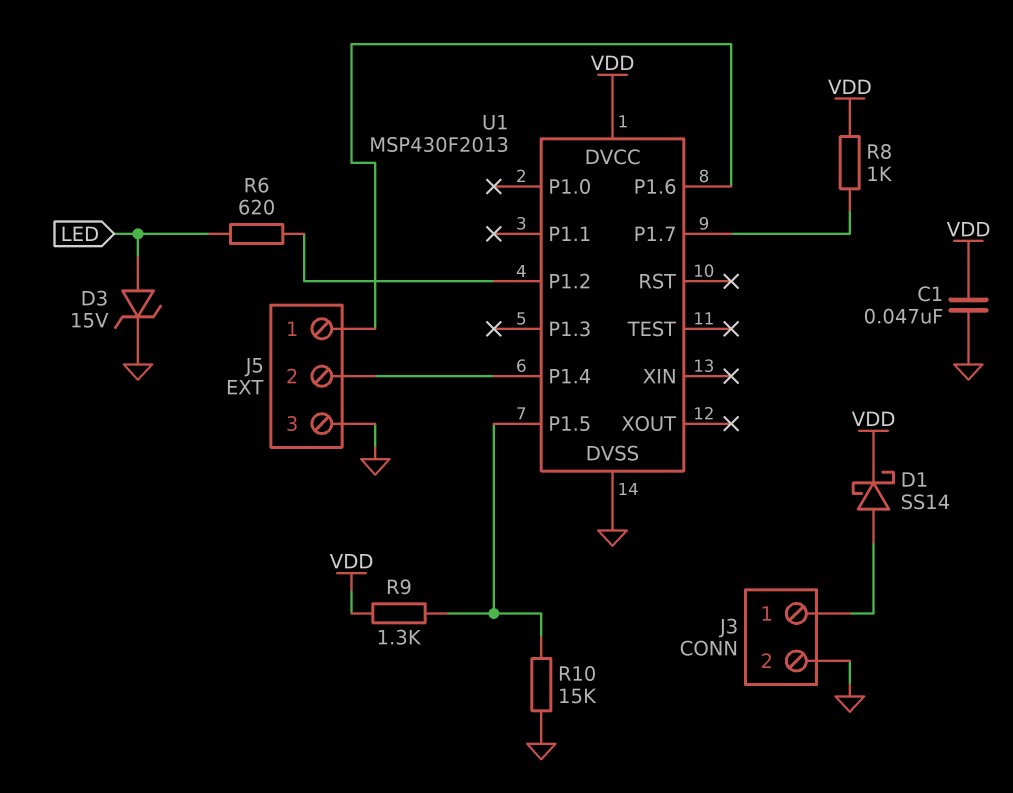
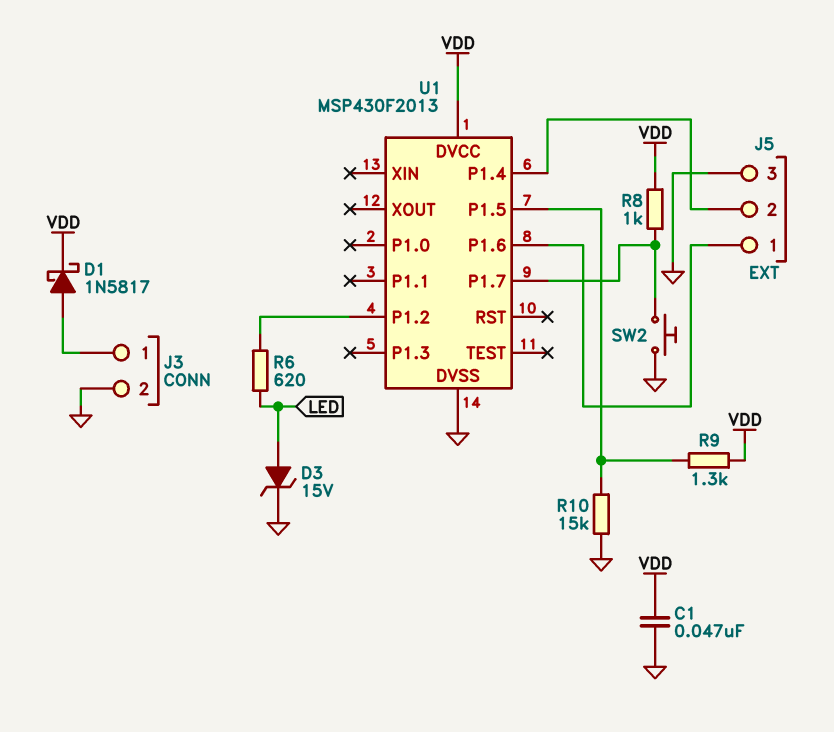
D1: schottky SS14 (A J3/1, K VDD) -> schottky 1N5817 (A J3/1, K VDD)
SW2: none -> button (GND, U1/P1.7)

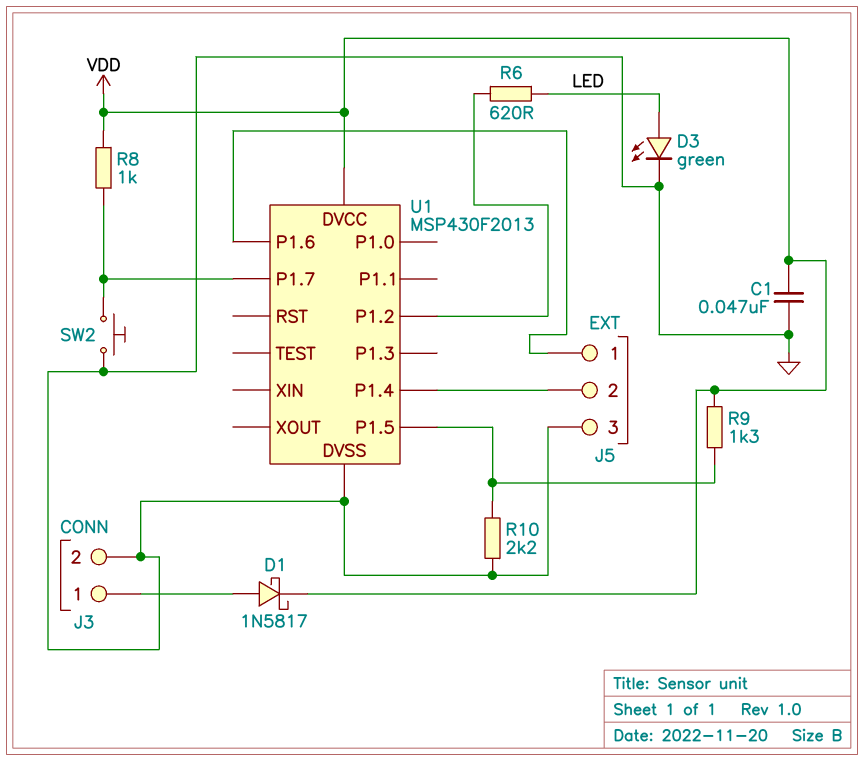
D3: zener 15V (A LED, K GND) -> LED green (A LED, K GND)
R10: 15k (GND, U1/P1.5) -> 2.2k (GND, U1/P1.5)

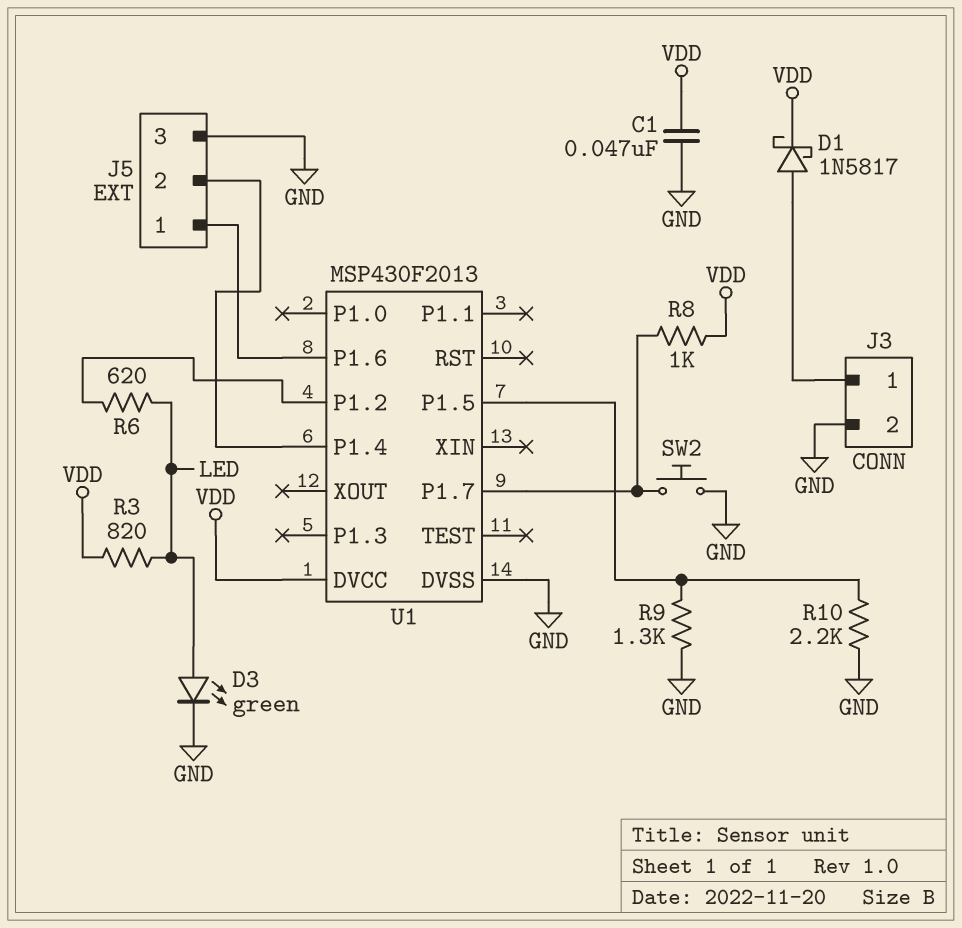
R3: none -> 820 (LED, VDD)
R9: 1.3k (U1/P1.5, VDD) -> 1.3k (GND, U1/P1.5)

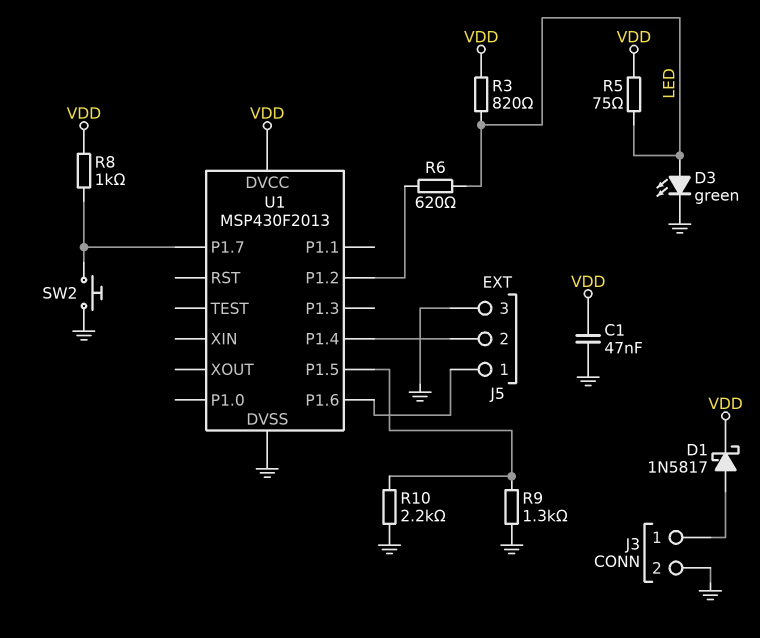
R5: none -> 75 (LED, VDD)

